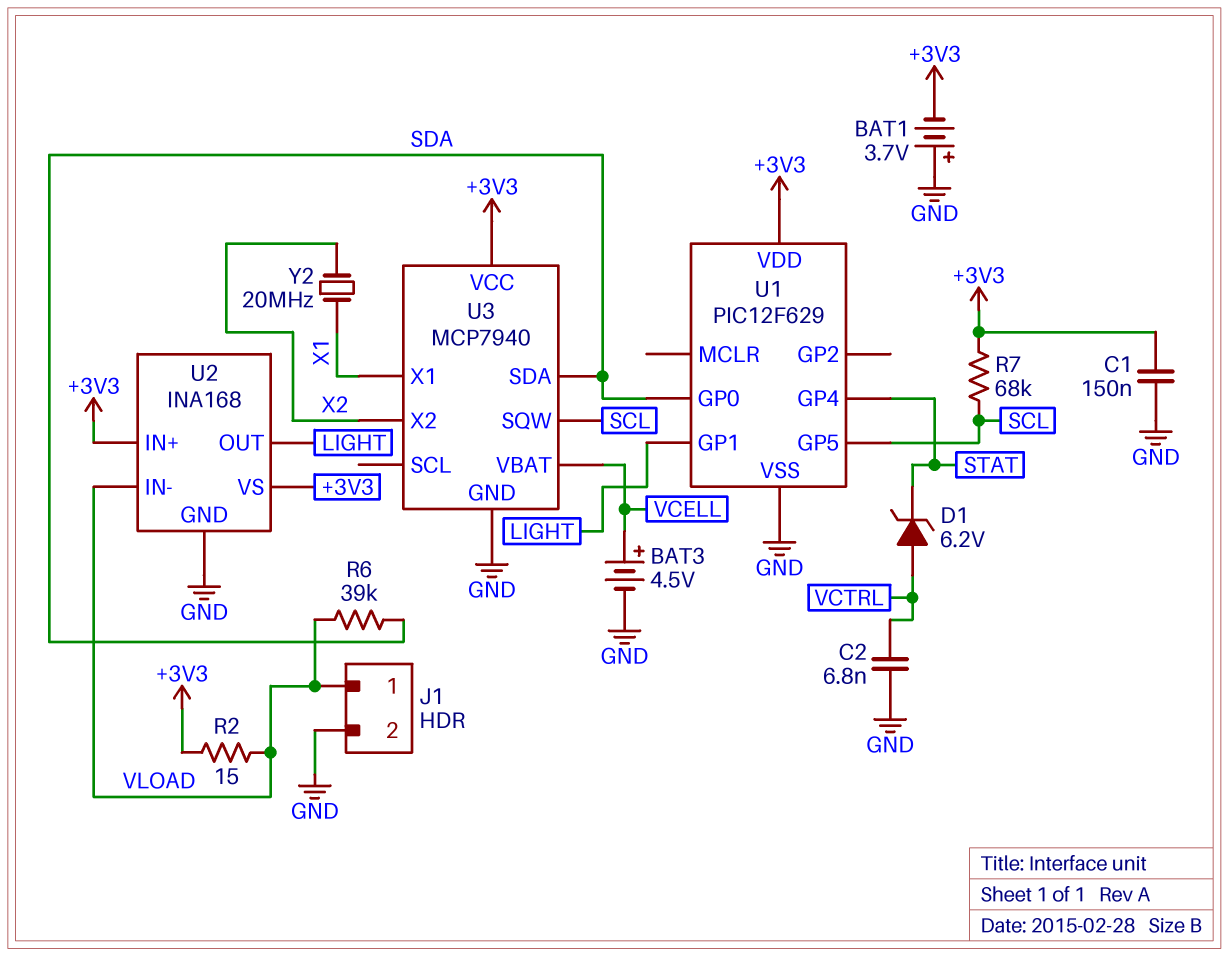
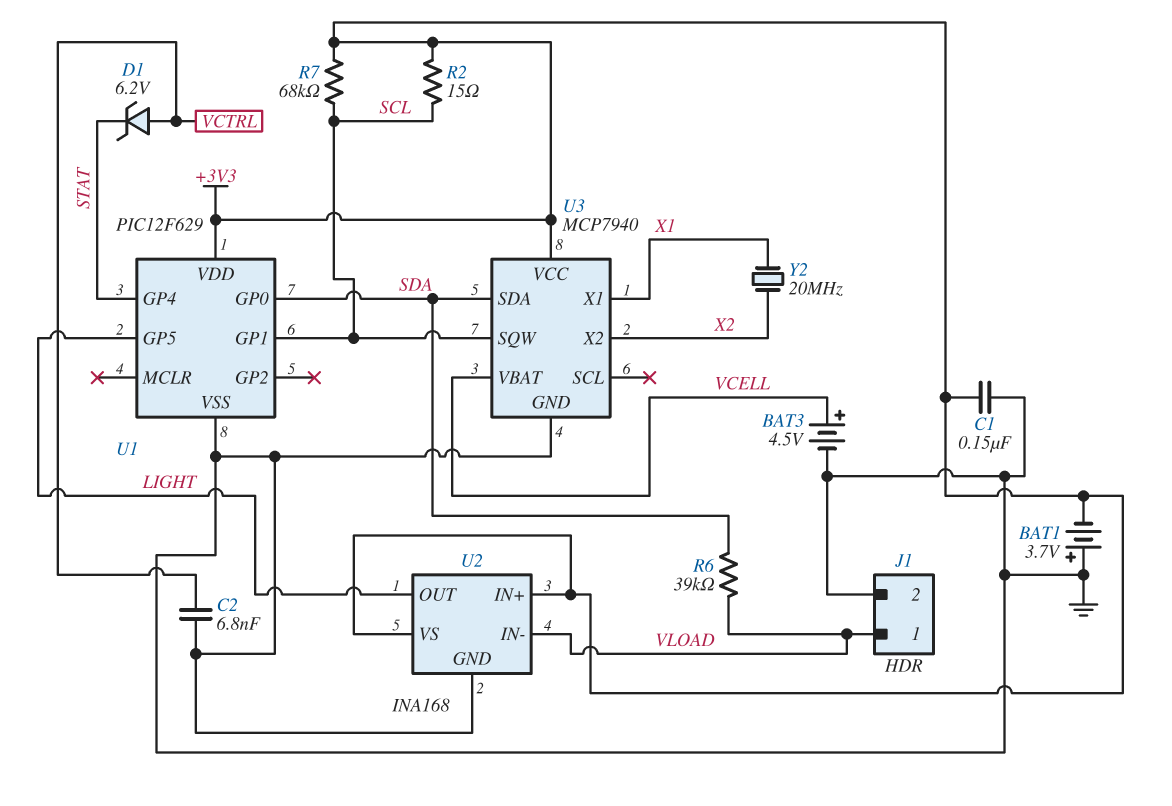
R2: 15 (+3V3, VLOAD) -> 15 (+3V3, SCL)
U1 pin GP1: LIGHT -> SCL
U1 pin GP5: SCL -> LIGHT

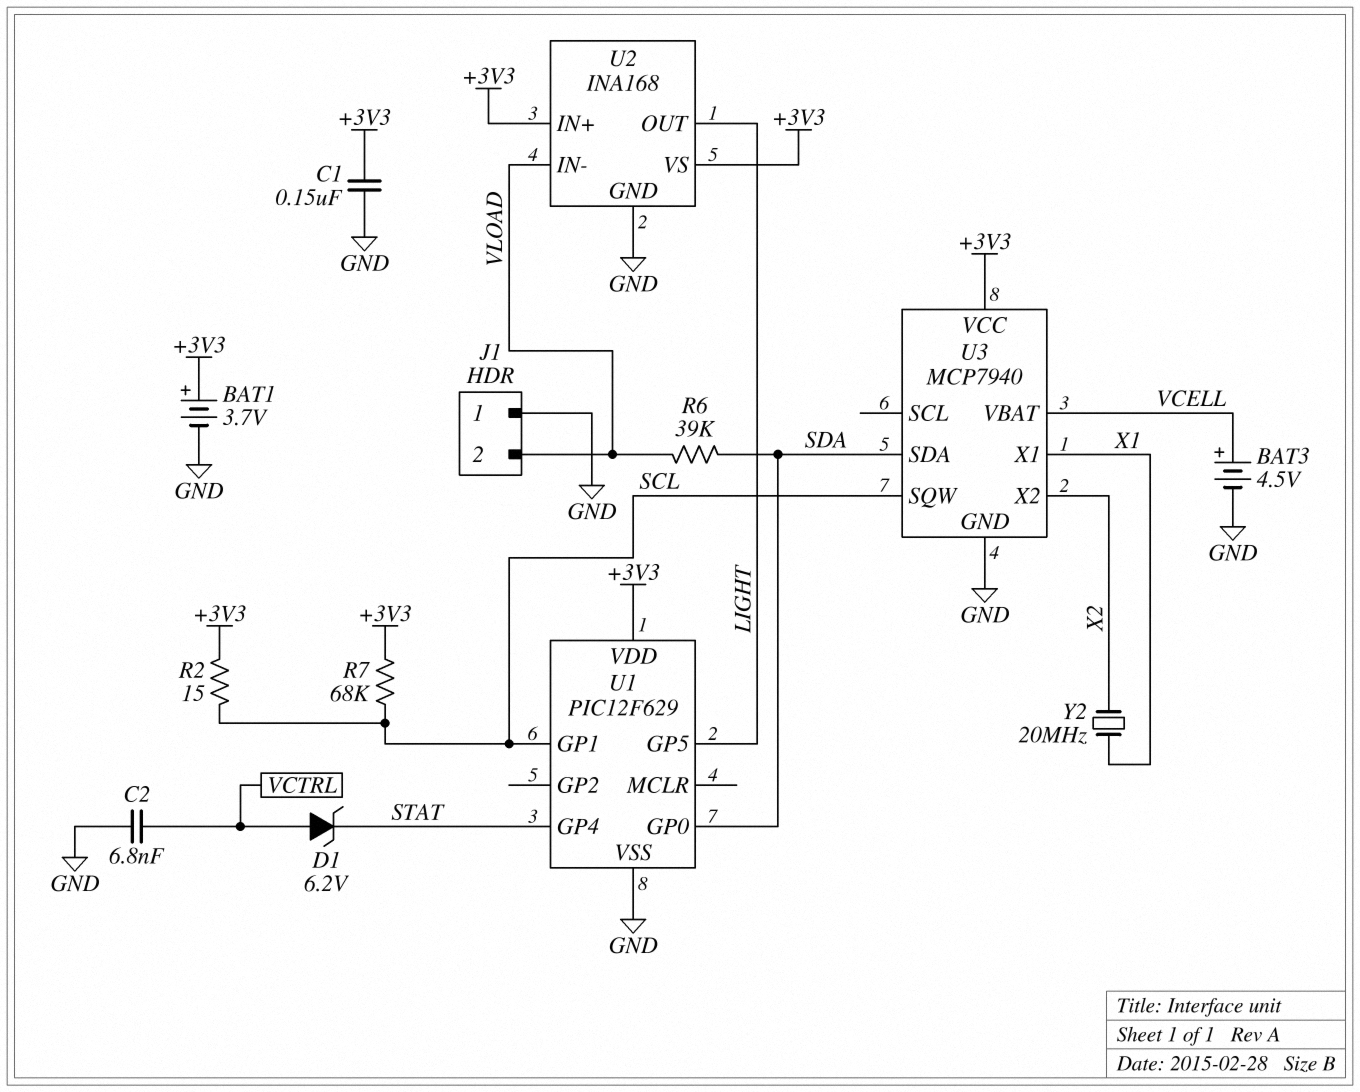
BAT1: 3.7V (plus GND, minus +3V3) -> 3.7V (plus +3V3, minus GND)
J1 pin 1: VLOAD -> GND
J1 pin 2: GND -> VLOAD

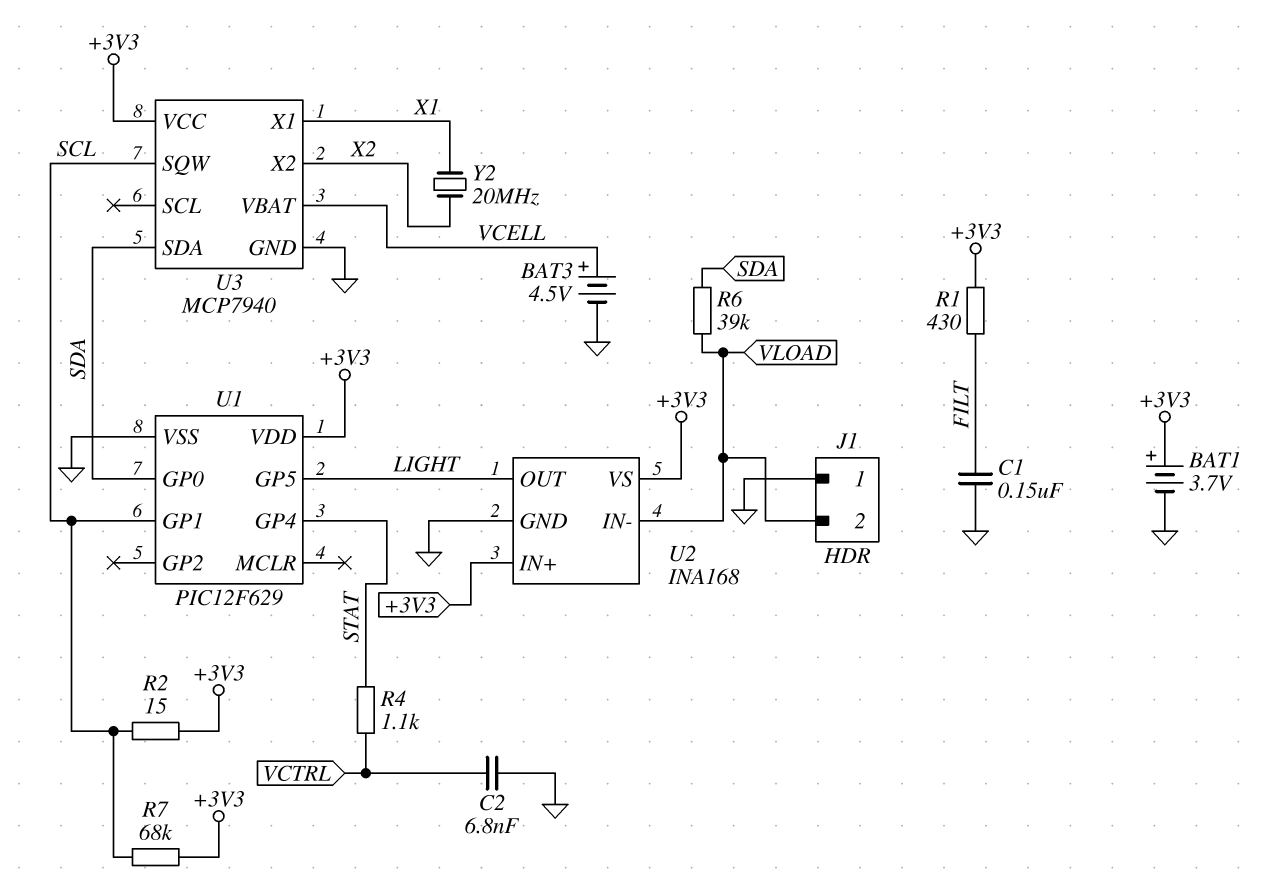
C1: 150nF (+3V3, GND) -> 150nF (FILT, GND)
D1: zener 6.2V (A VCTRL, K STAT) -> none
R1: none -> 430 (+3V3, FILT)
R4: none -> 1.1k (STAT, VCTRL)

